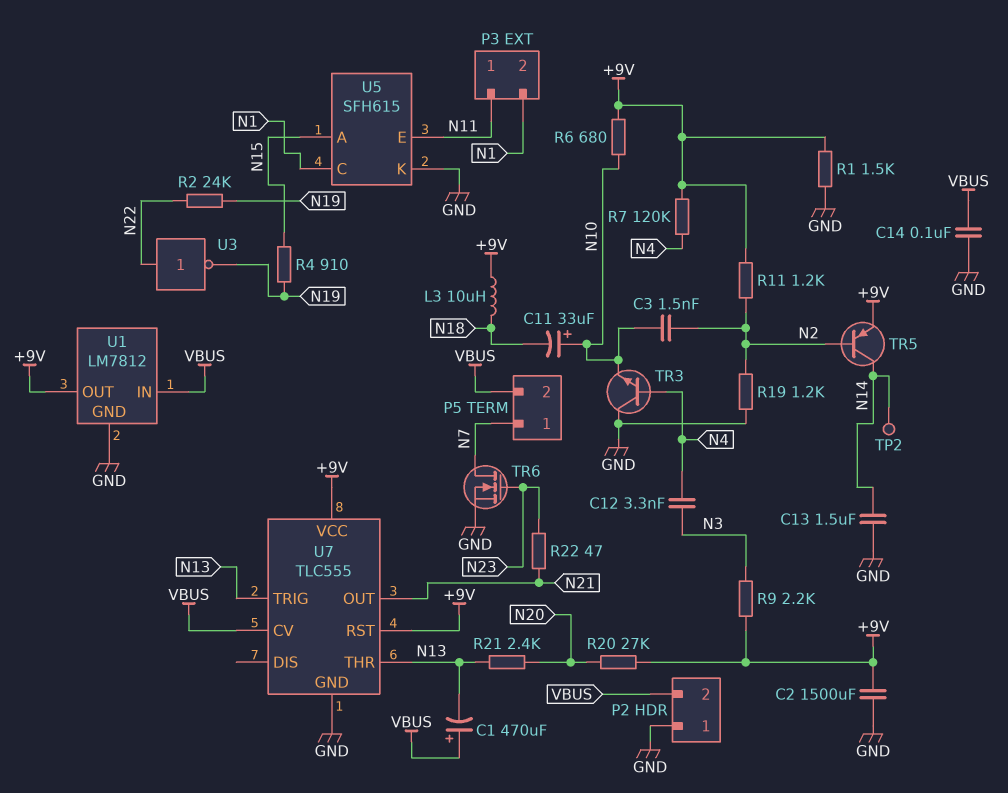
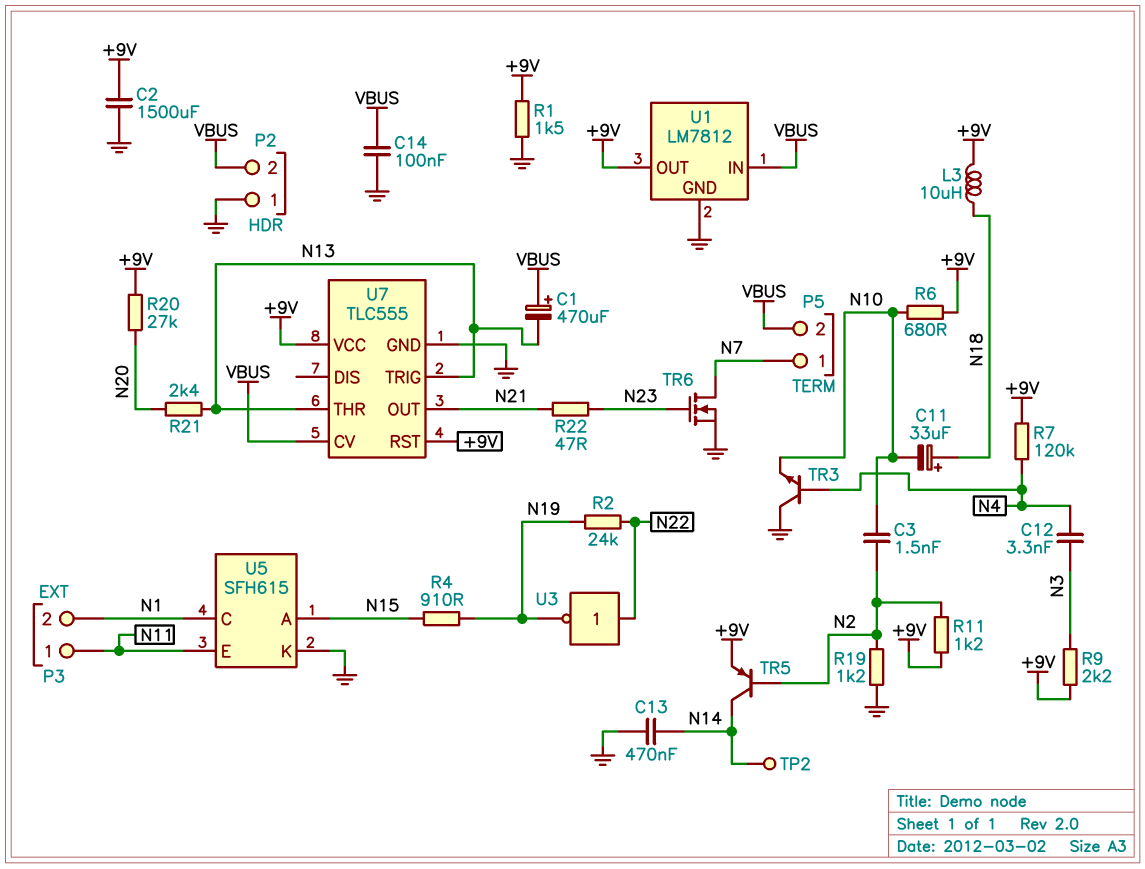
C11: 33uF (plus N10, minus N18) -> 33uF (plus N18, minus N10)
C13: 1.5uF (GND, N14) -> 470nF (GND, N14)

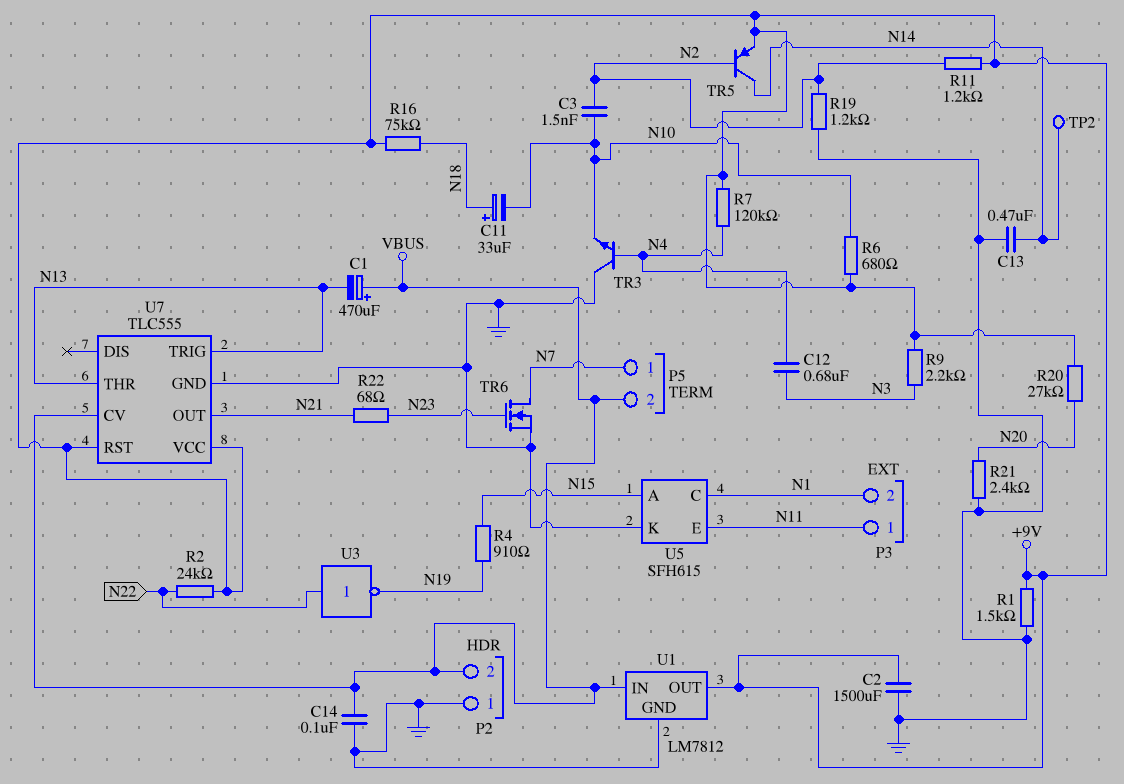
C12: 3.3nF (N3, N4) -> 680nF (N3, N4)
L3: 10uH (+9V, N18) -> none
R2: 24k (N19, N22) -> 24k (+9V, N22)
R16: none -> 75k (+9V, N18)
R21: 2.4k (N13, N20) -> 2.4k (GND, N20)
R22: 47 (N21, N23) -> 68 (N21, N23)

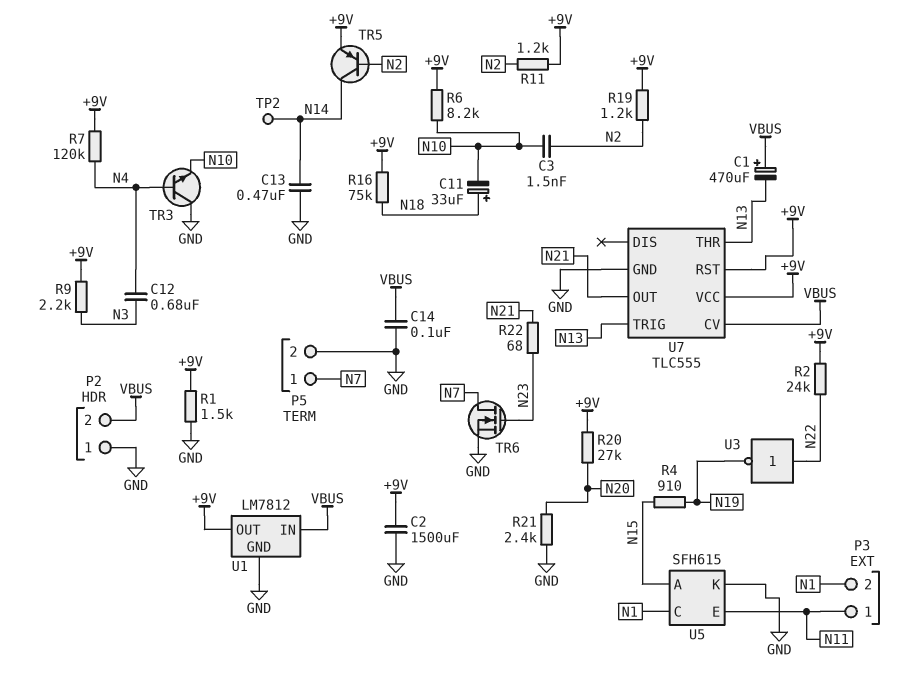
P5 pin 2: VBUS -> GND
R6: 680 (+9V, N10) -> 8.2k (+9V, N10)
R19: 1.2k (GND, N2) -> 1.2k (+9V, N2)

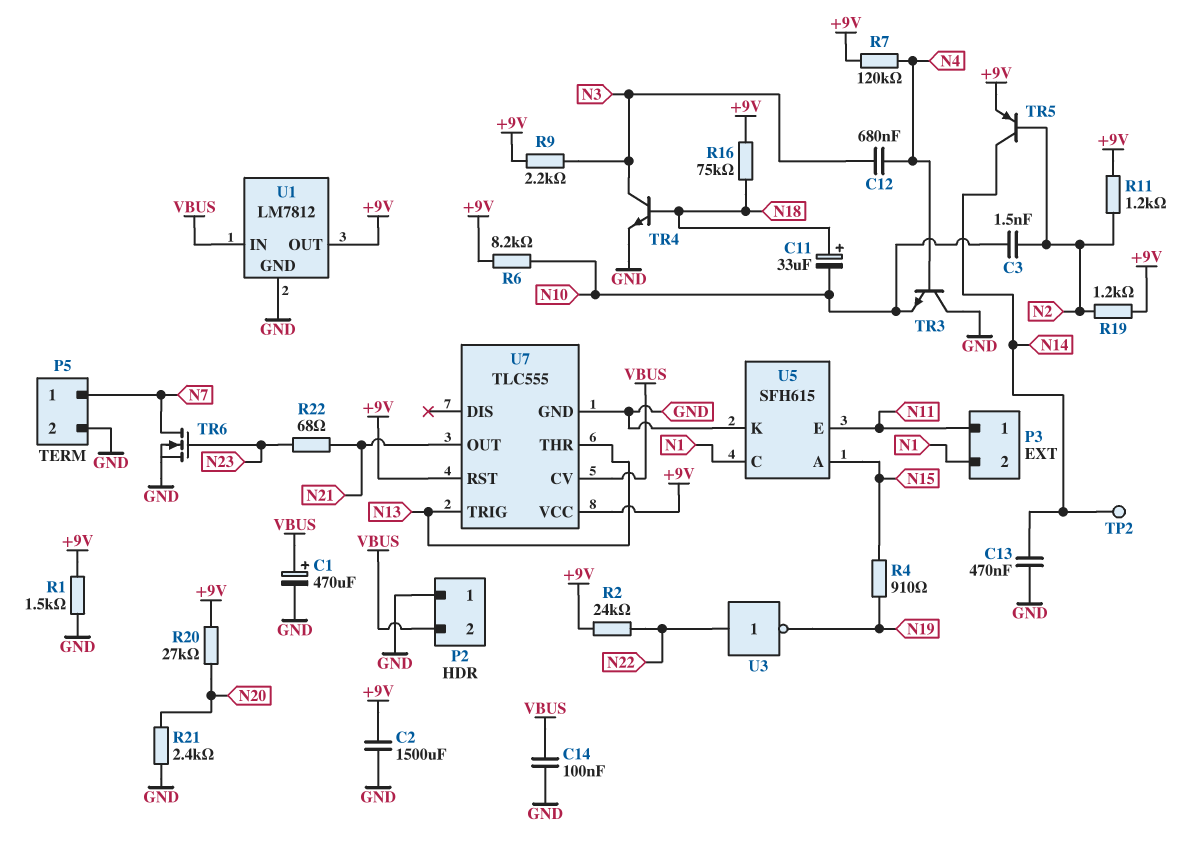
C1: 470uF (plus VBUS, minus N13) -> 470uF (plus VBUS, minus GND)
TR4: none -> NPN (B N18, C N3, E GND)

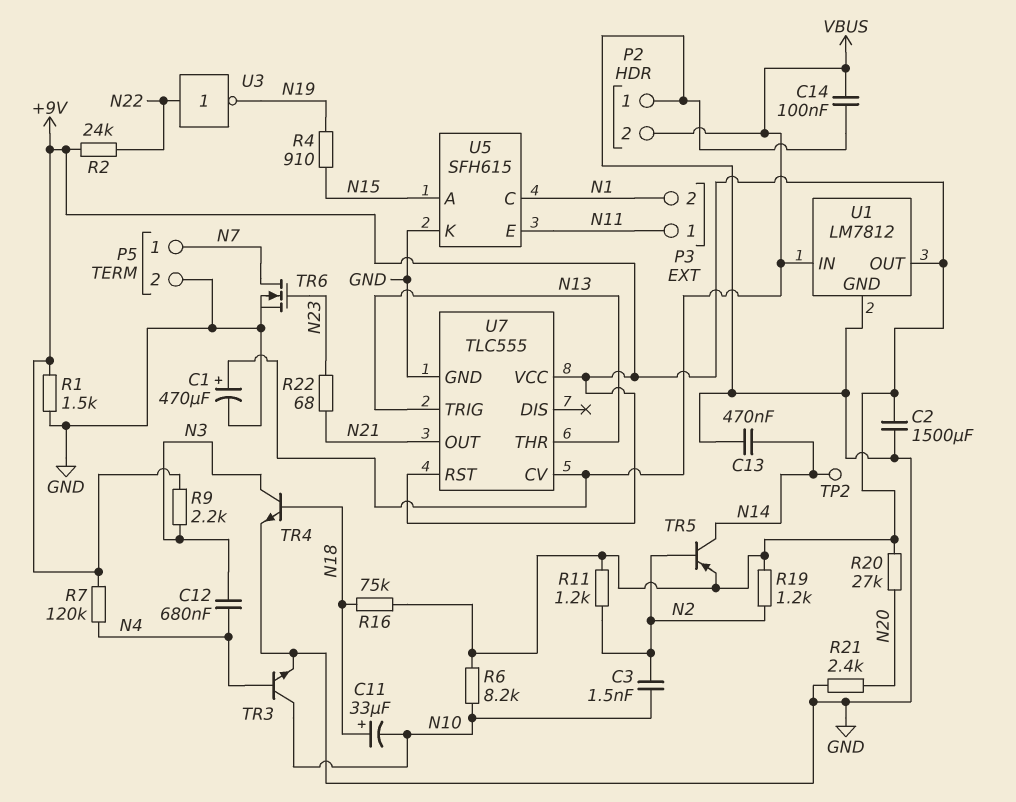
TR3: NPN (B N4, C GND, E N10) -> NPN (B N4, C N10, E GND)

